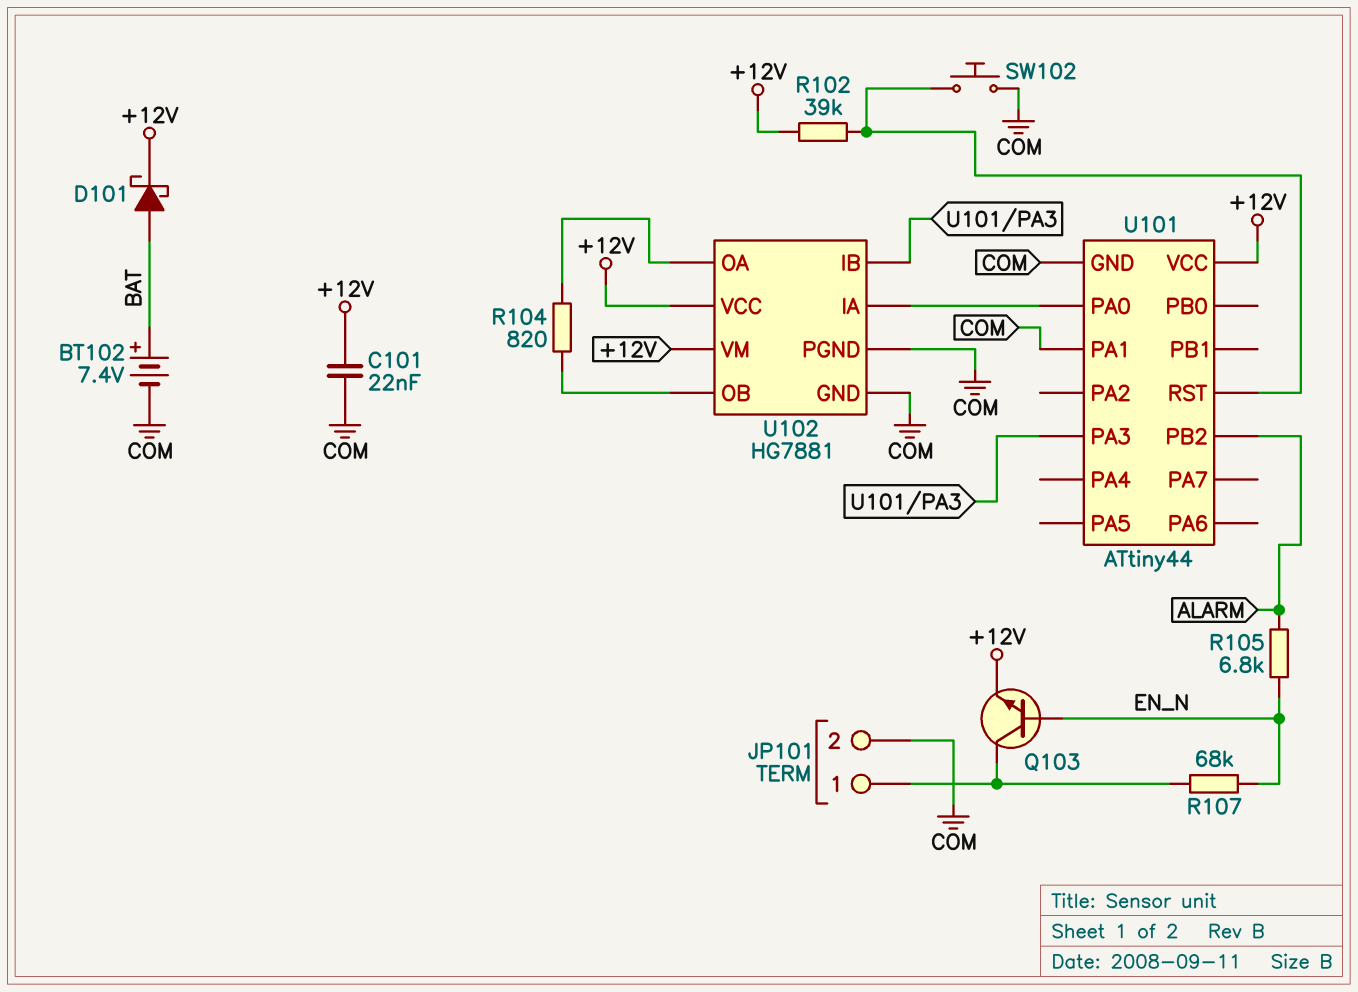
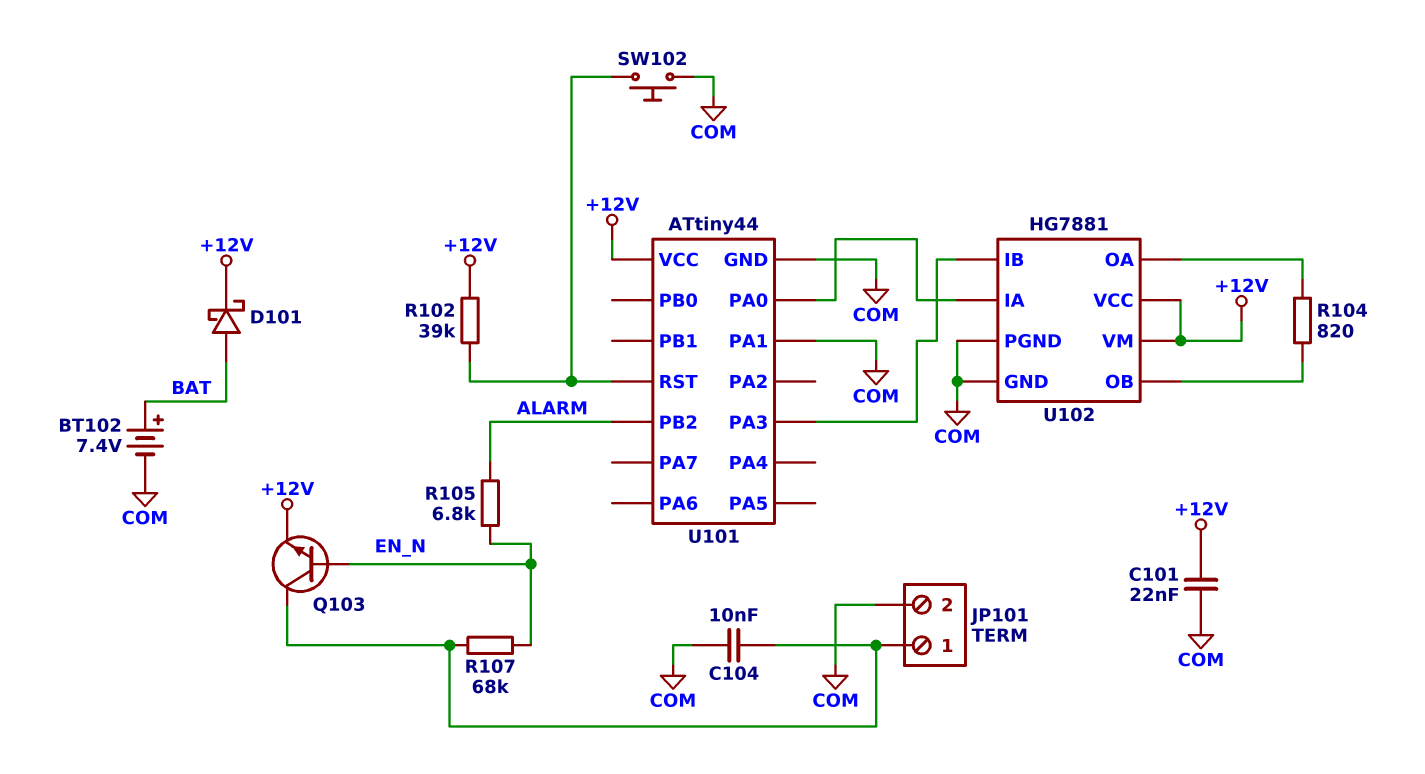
C104: none -> 10nF (COM, JP101/1)

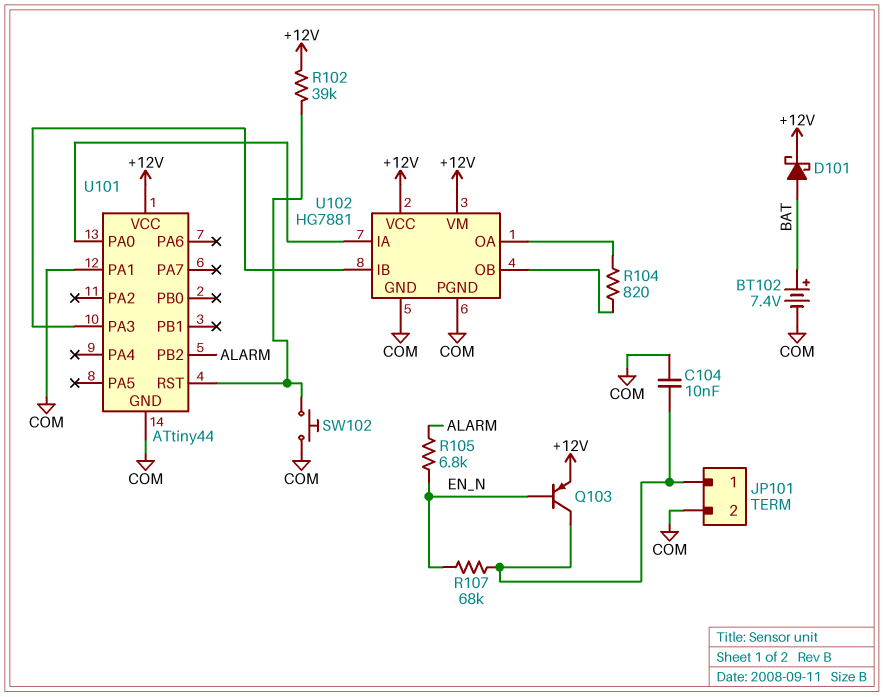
C101: 22nF (+12V, COM) -> none
Q103: NPN (B EN_N, C JP101/1, E +12V) -> PNP (B EN_N, C JP101/1, E +12V)

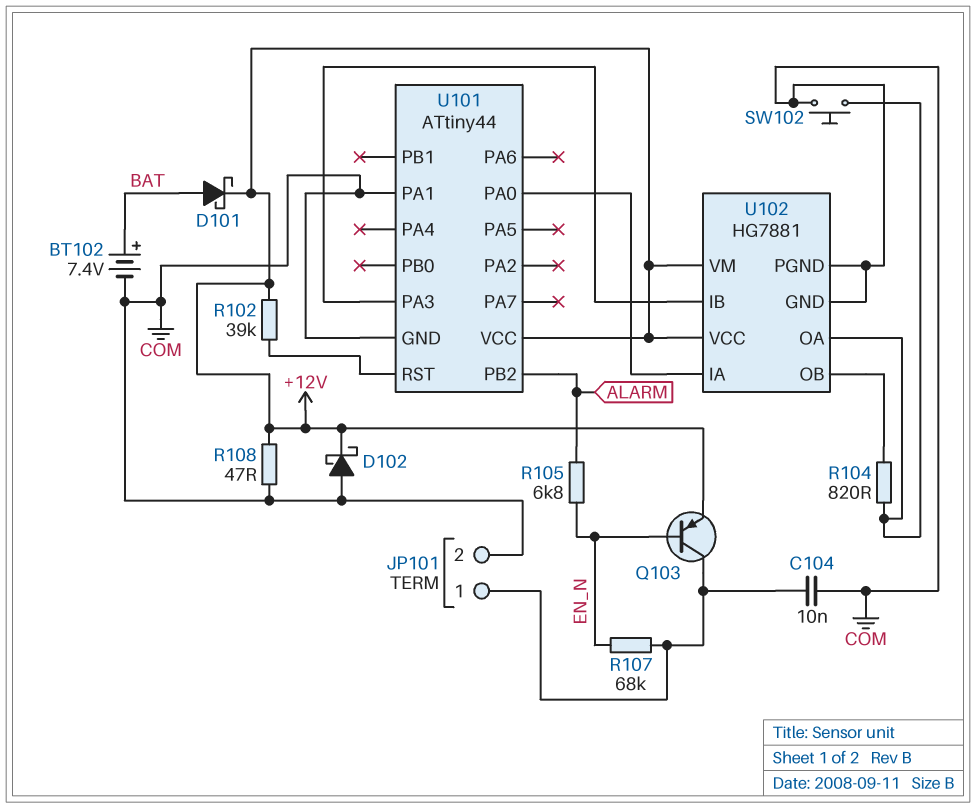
D102: none -> schottky (A COM, K +12V)
R108: none -> 47 (+12V, COM)
SW102: button (COM, U101/RST) -> button (COM, U102/OA)

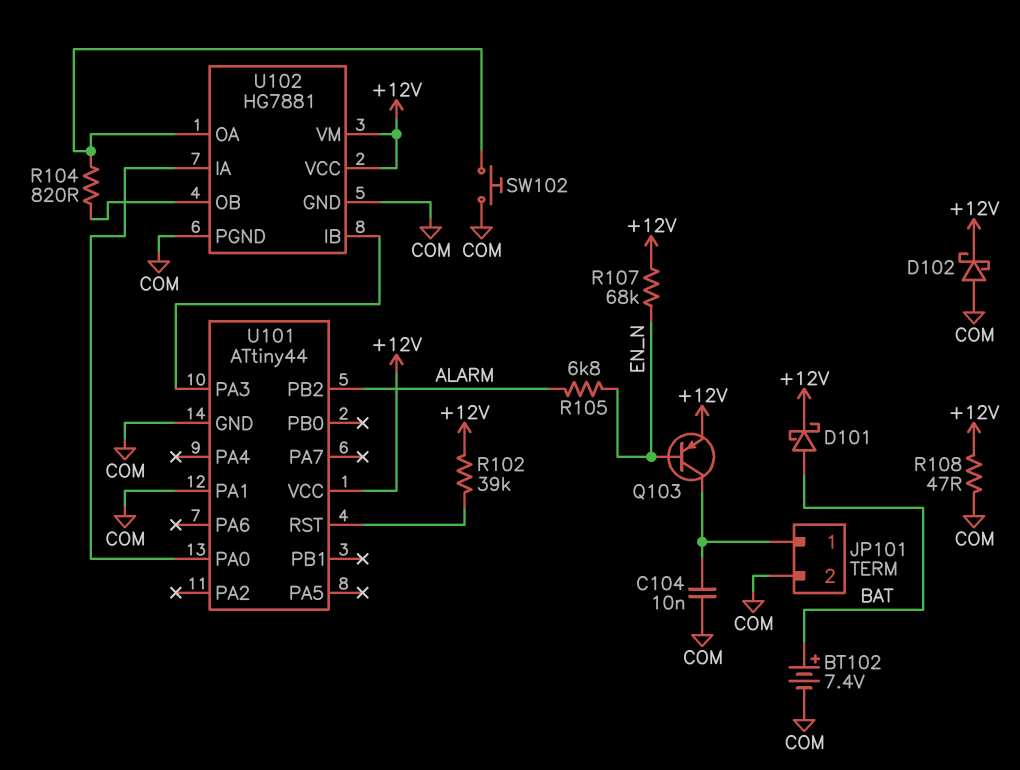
R107: 68k (EN_N, JP101/1) -> 68k (+12V, EN_N)

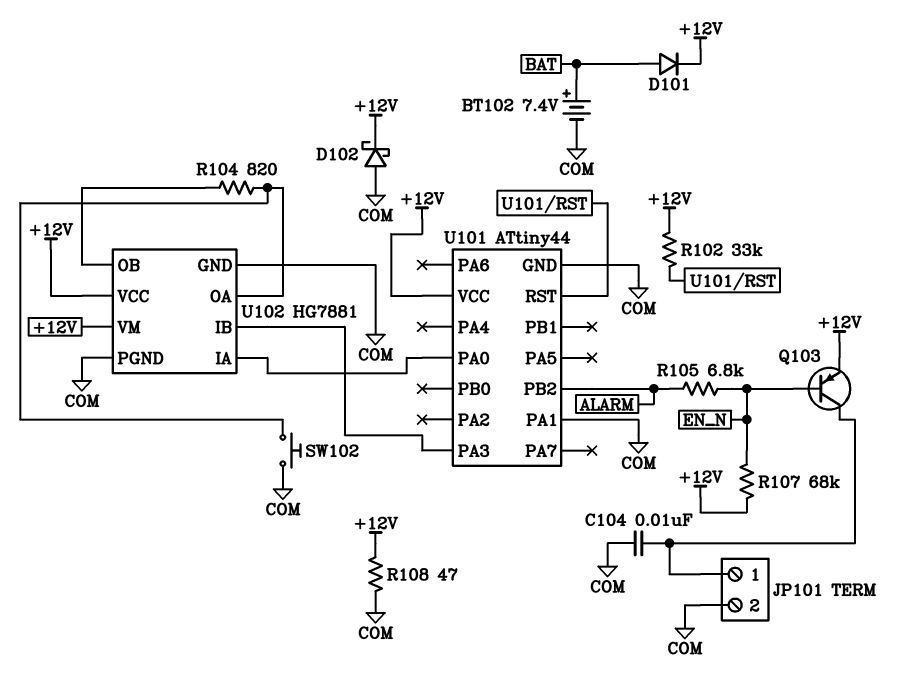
D101: schottky (A BAT, K +12V) -> diode (A BAT, K +12V)
R102: 39k (+12V, U101/RST) -> 33k (+12V, U101/RST)

